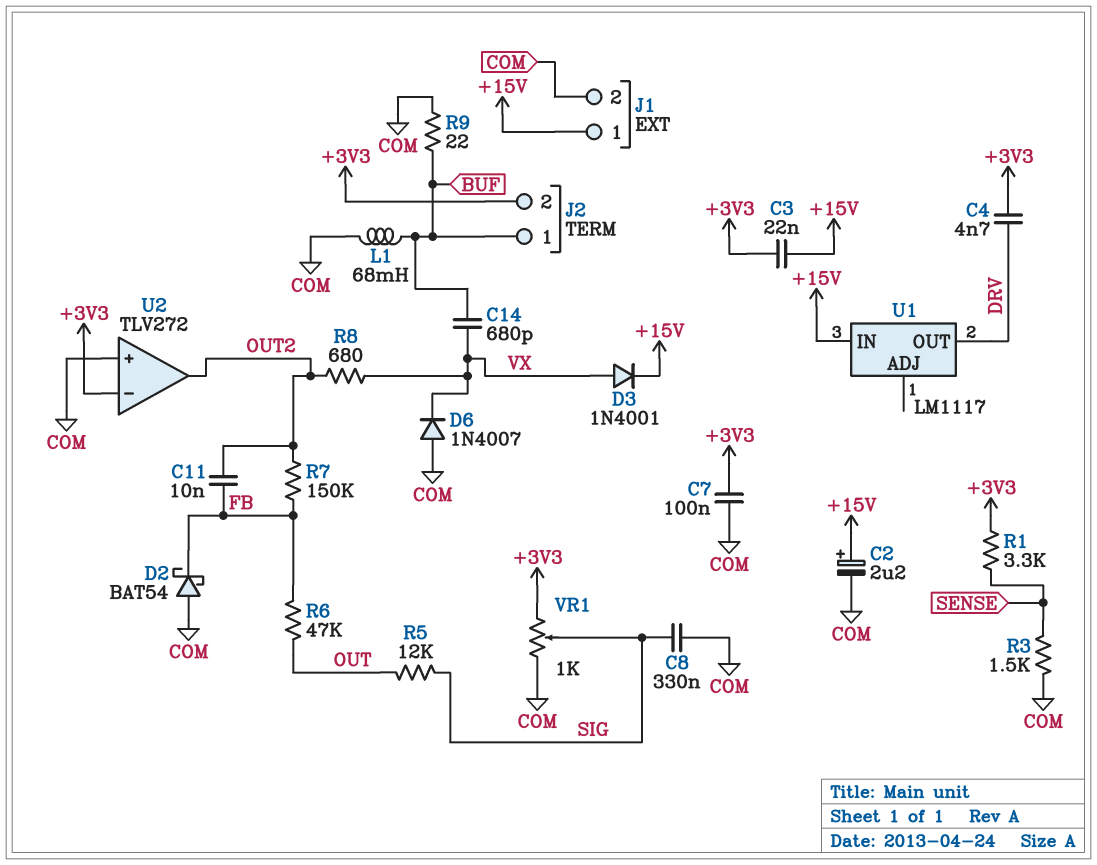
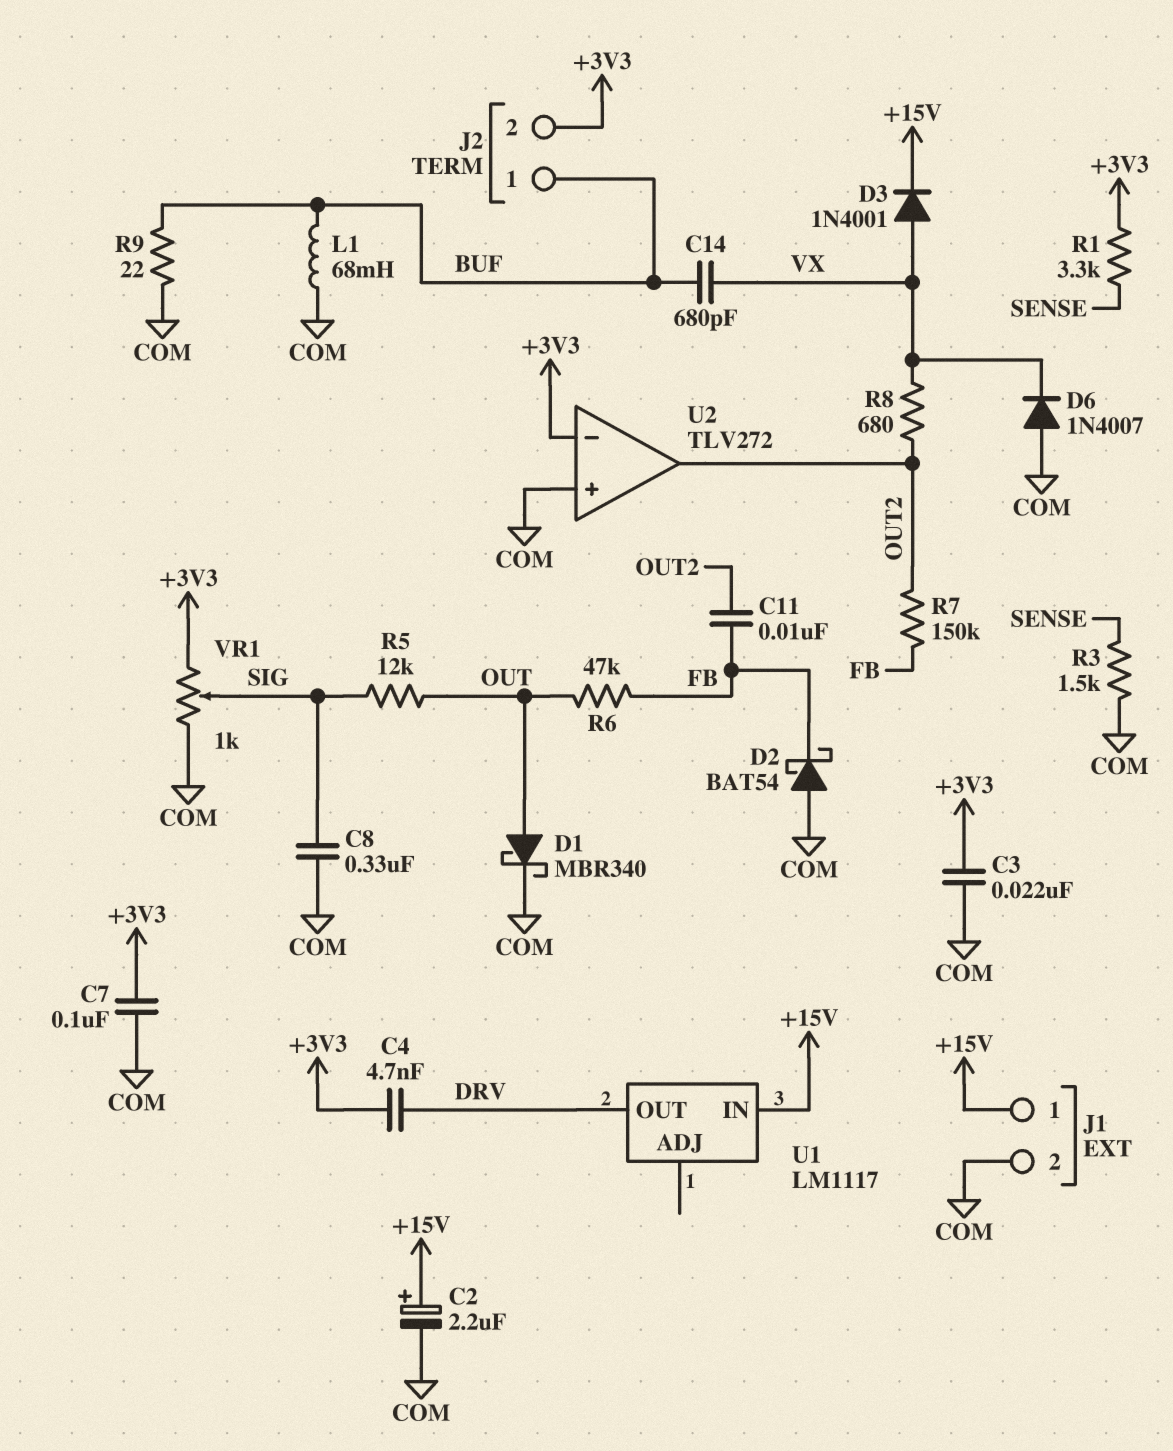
C3: 22nF (+3V3, +15V) -> 22nF (+3V3, COM)
D1: none -> schottky MBR340 (A OUT, K COM)

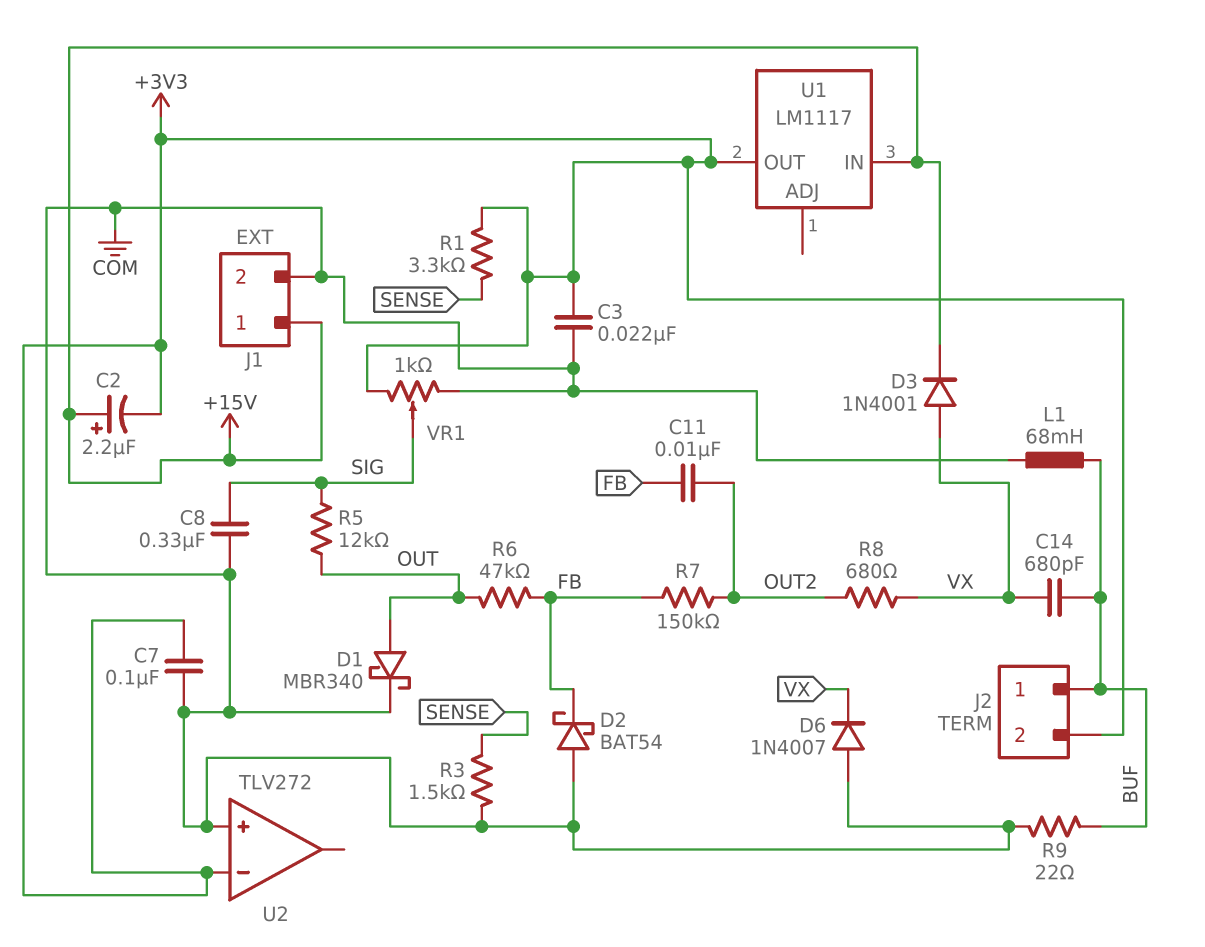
C2: 2.2uF (plus +15V, minus COM) -> 2.2uF (plus +15V, minus +3V3)
C4: 4.7nF (+3V3, DRV) -> none
U1 pin OUT: DRV -> +3V3
U2 pin out: OUT2 -> none

